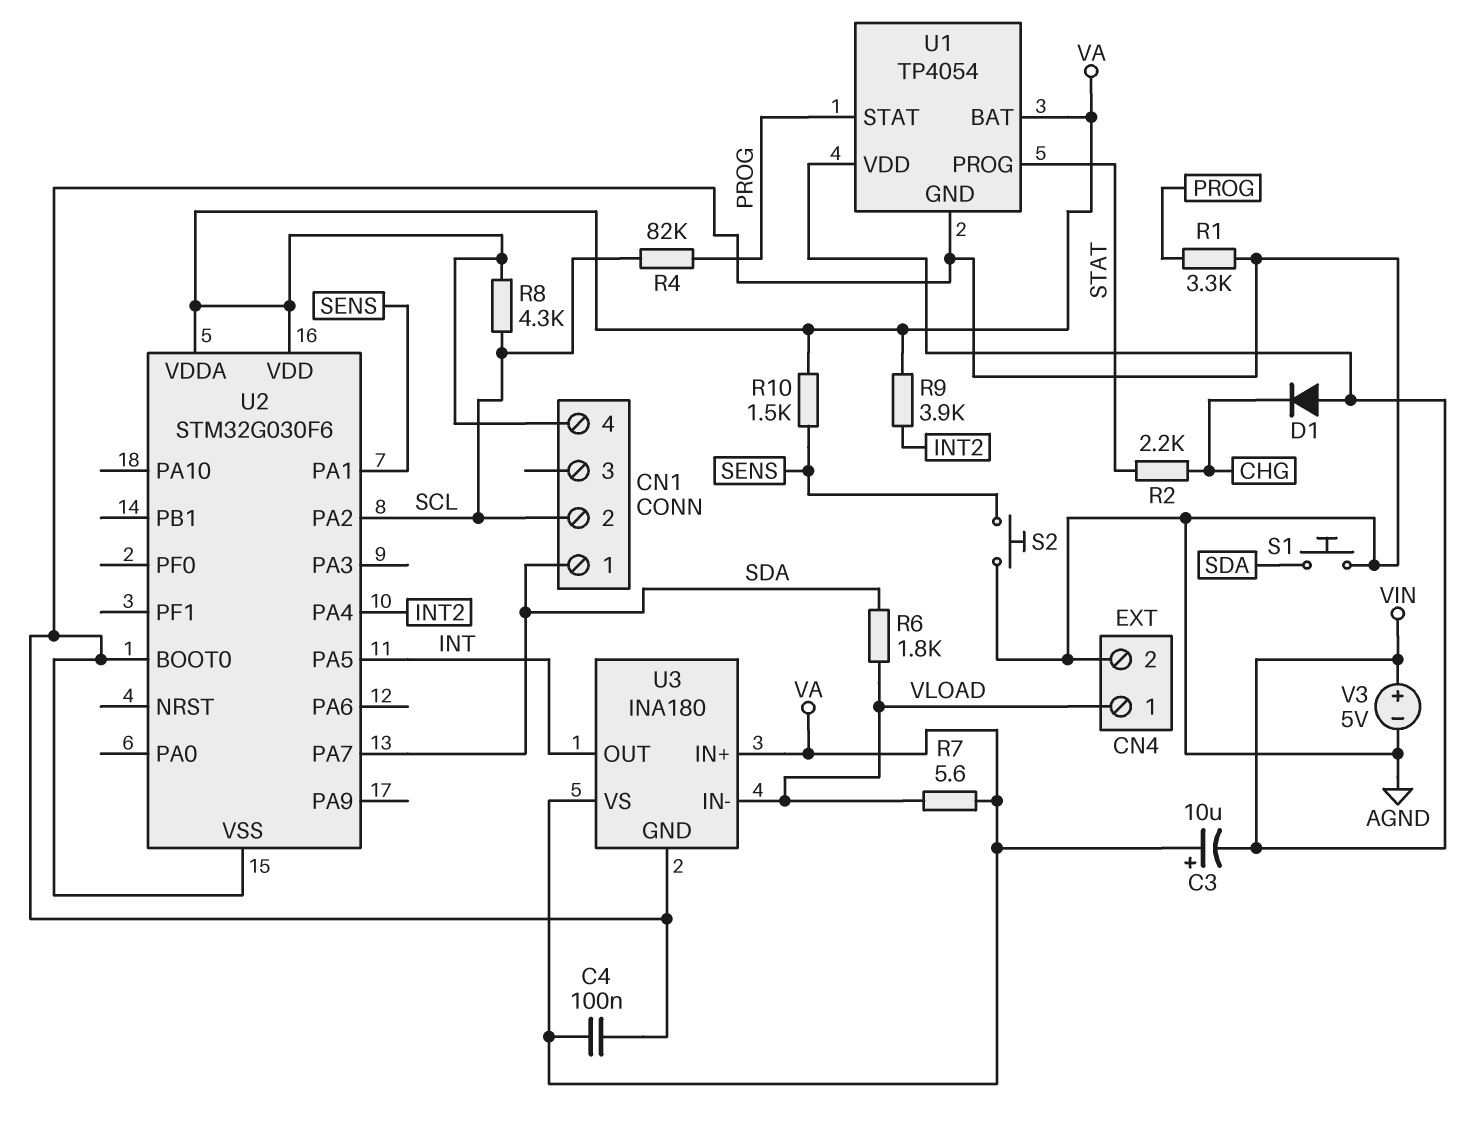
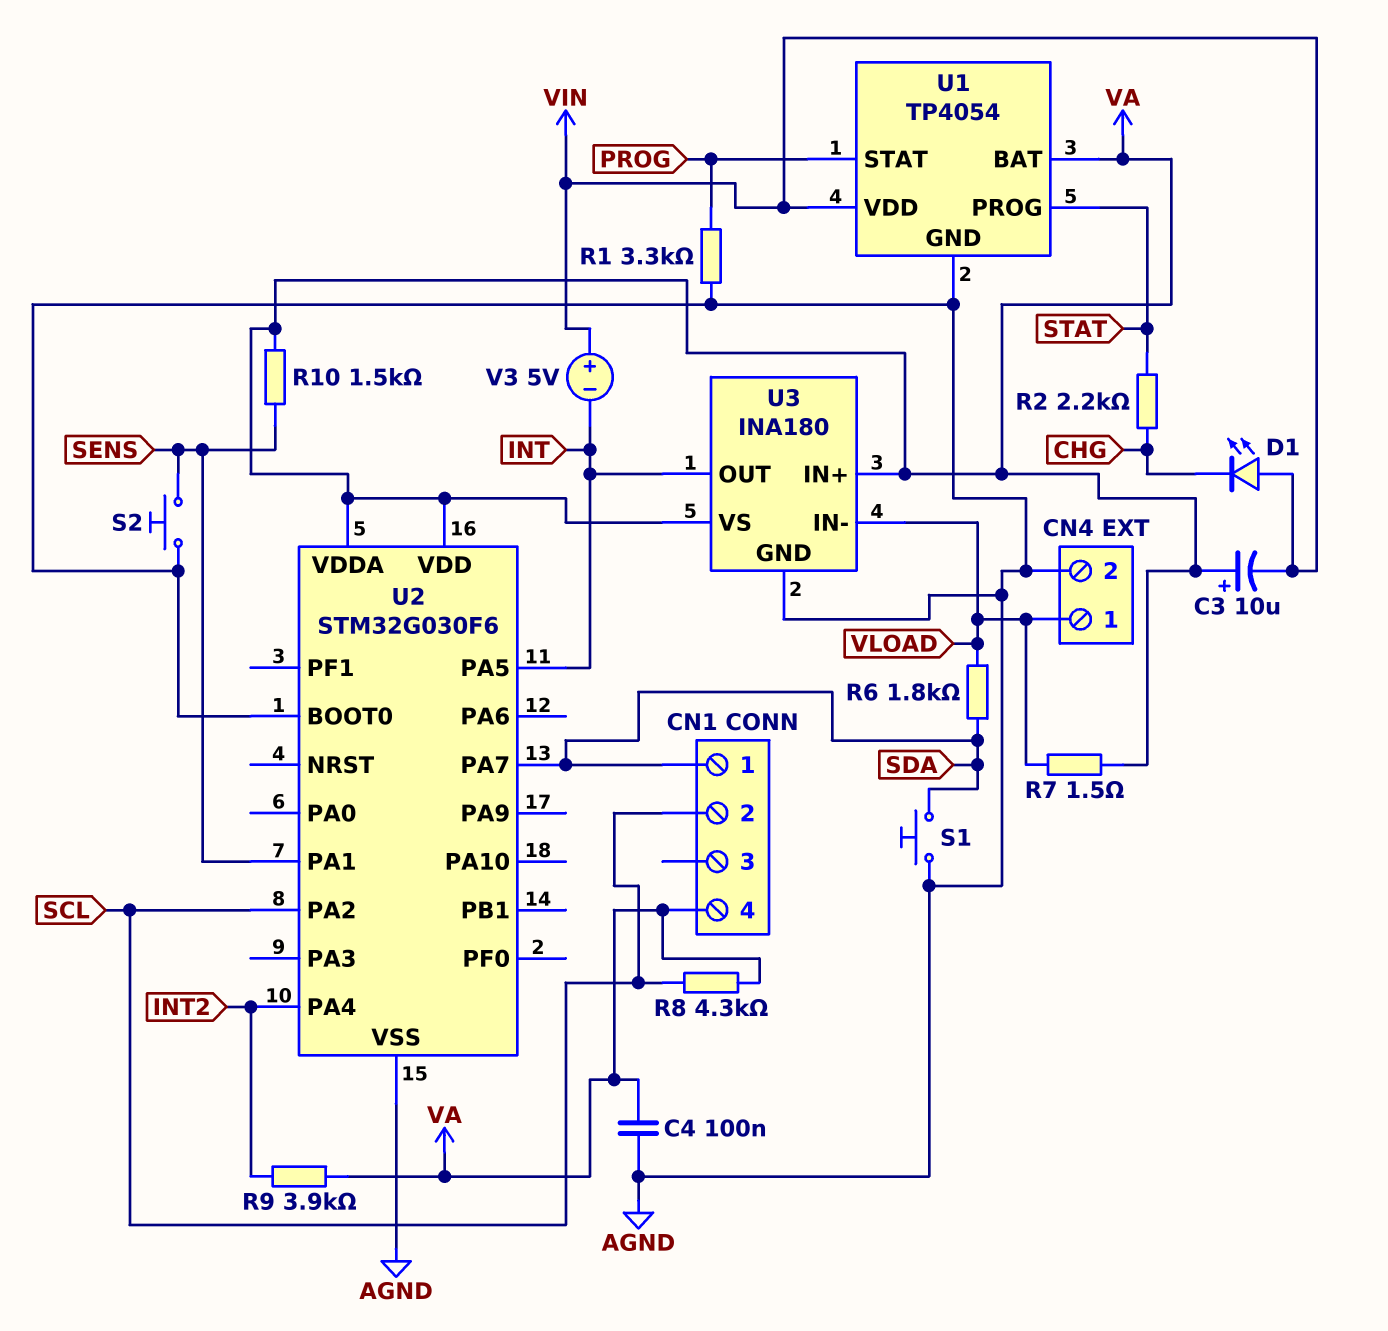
D1: diode (A VIN, K CHG) -> LED (A VIN, K CHG)
R4: 82k (PROG, SCL) -> none
R7: 5.6 (VA, VLOAD) -> 1.5 (VA, VLOAD)
V3: 5V (plus VIN, minus AGND) -> 5V (plus VIN, minus INT)

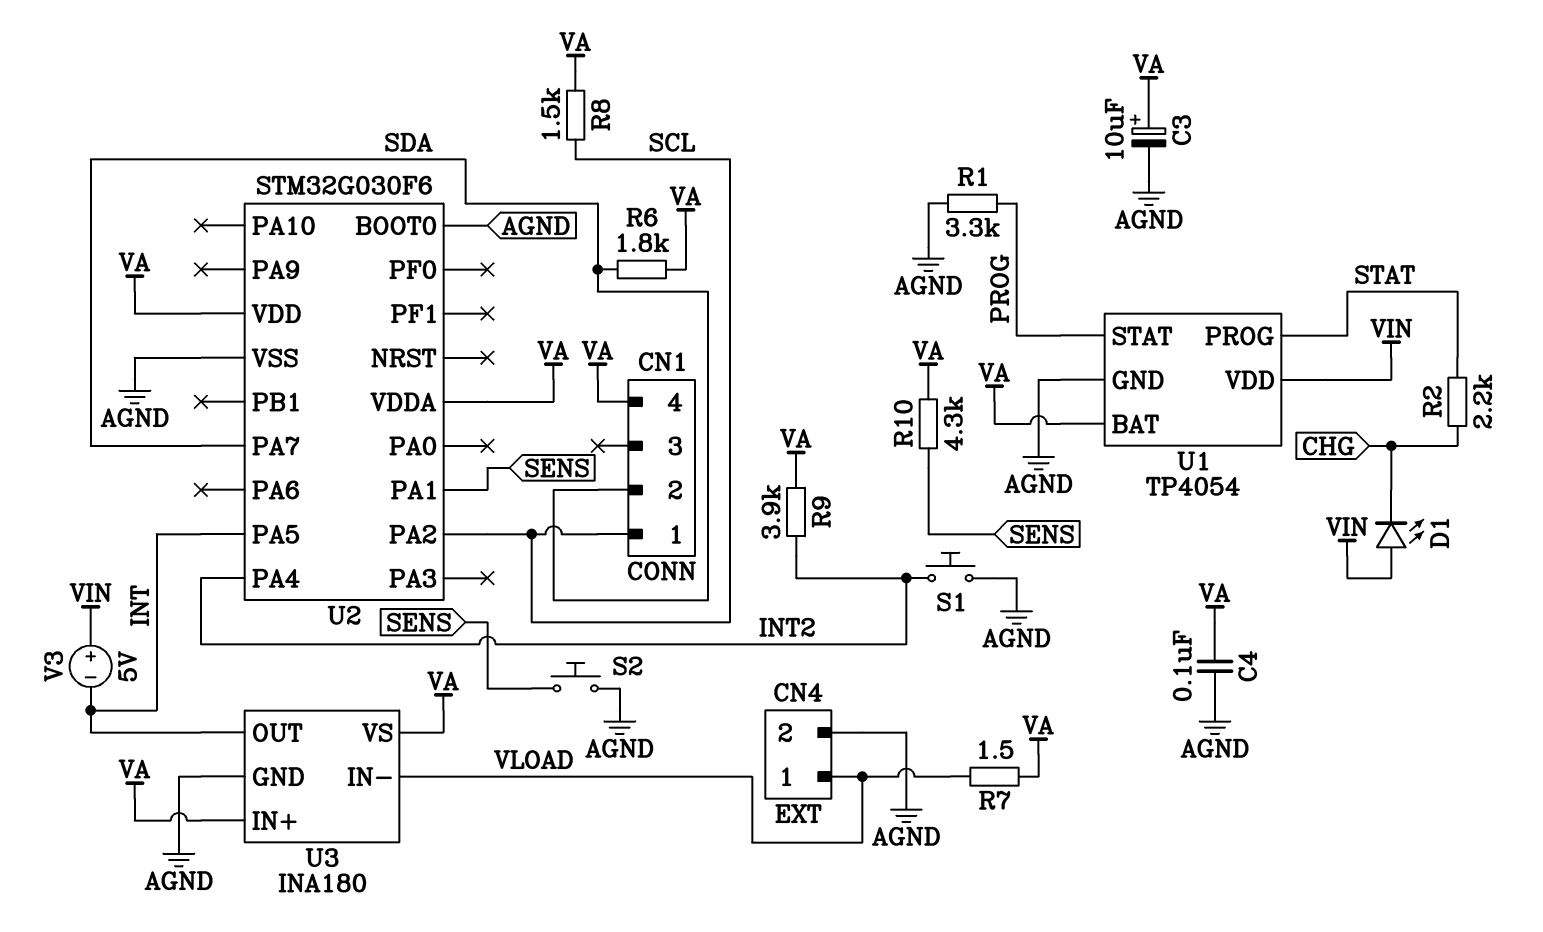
C3: 10uF (plus VA, minus VIN) -> 10uF (plus VA, minus AGND)
CN1 pin 1: SDA -> SCL
CN1 pin 2: SCL -> SDA
R6: 1.8k (SDA, VLOAD) -> 1.8k (SDA, VA)
R8: 4.3k (SCL, VA) -> 1.5k (SCL, VA)
R10: 1.5k (SENS, VA) -> 4.3k (SENS, VA)
S1: button (AGND, SDA) -> button (AGND, INT2)

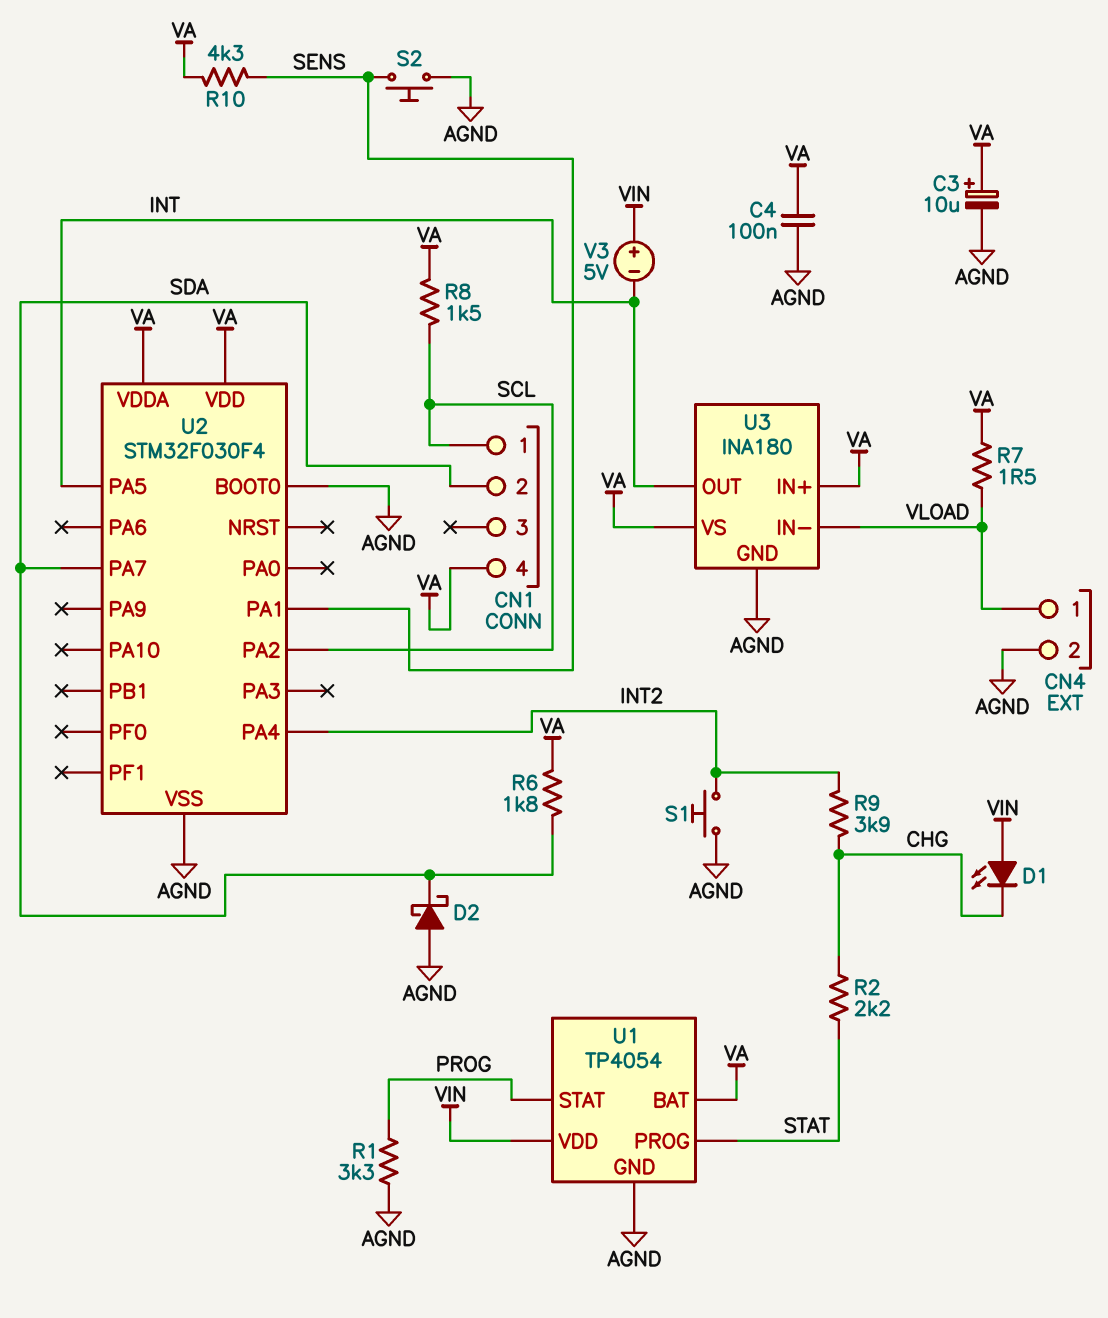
D2: none -> schottky (A AGND, K SDA)
R9: 3.9k (INT2, VA) -> 3.9k (CHG, INT2)
U2: STM32G030F6 -> STM32F030F4

